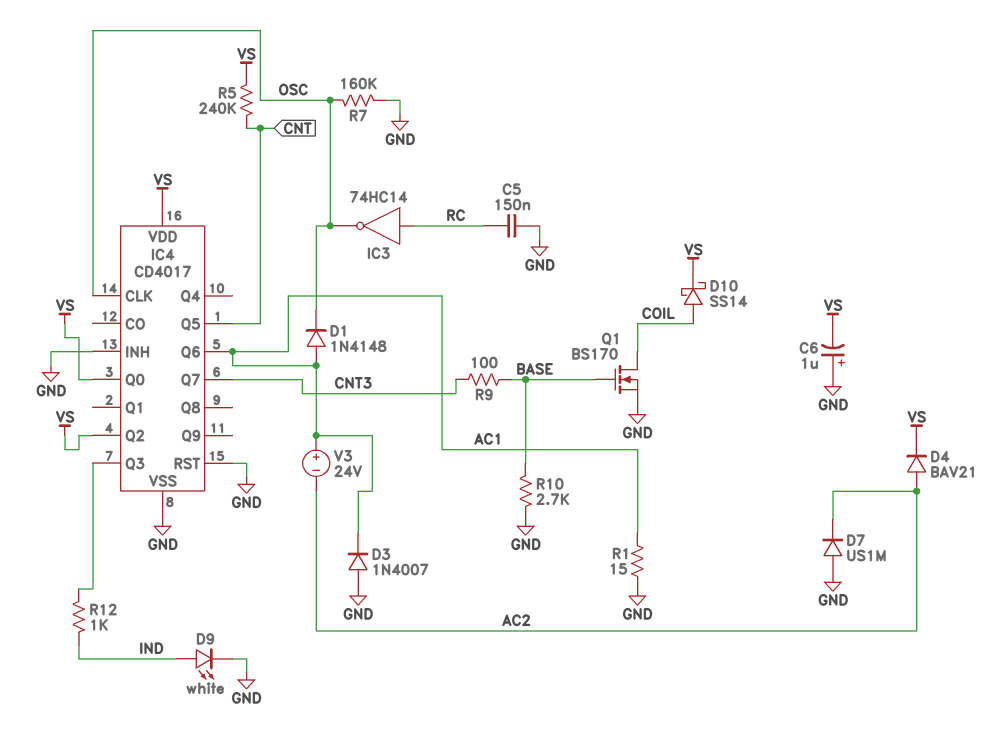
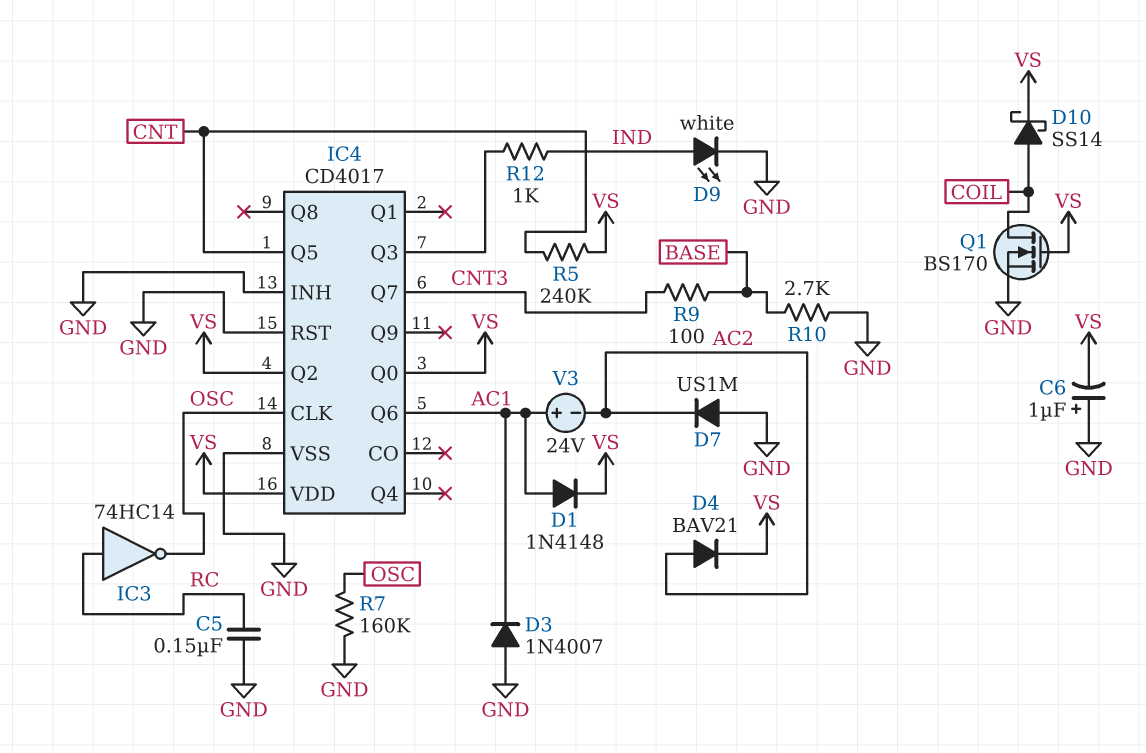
D1: diode 1N4148 (A AC1, K OSC) -> diode 1N4148 (A AC1, K VS)
Q1: NMOS BS170 (G BASE, D COIL, S GND) -> NMOS BS170 (G VS, D COIL, S GND)
R1: 15 (AC1, GND) -> none

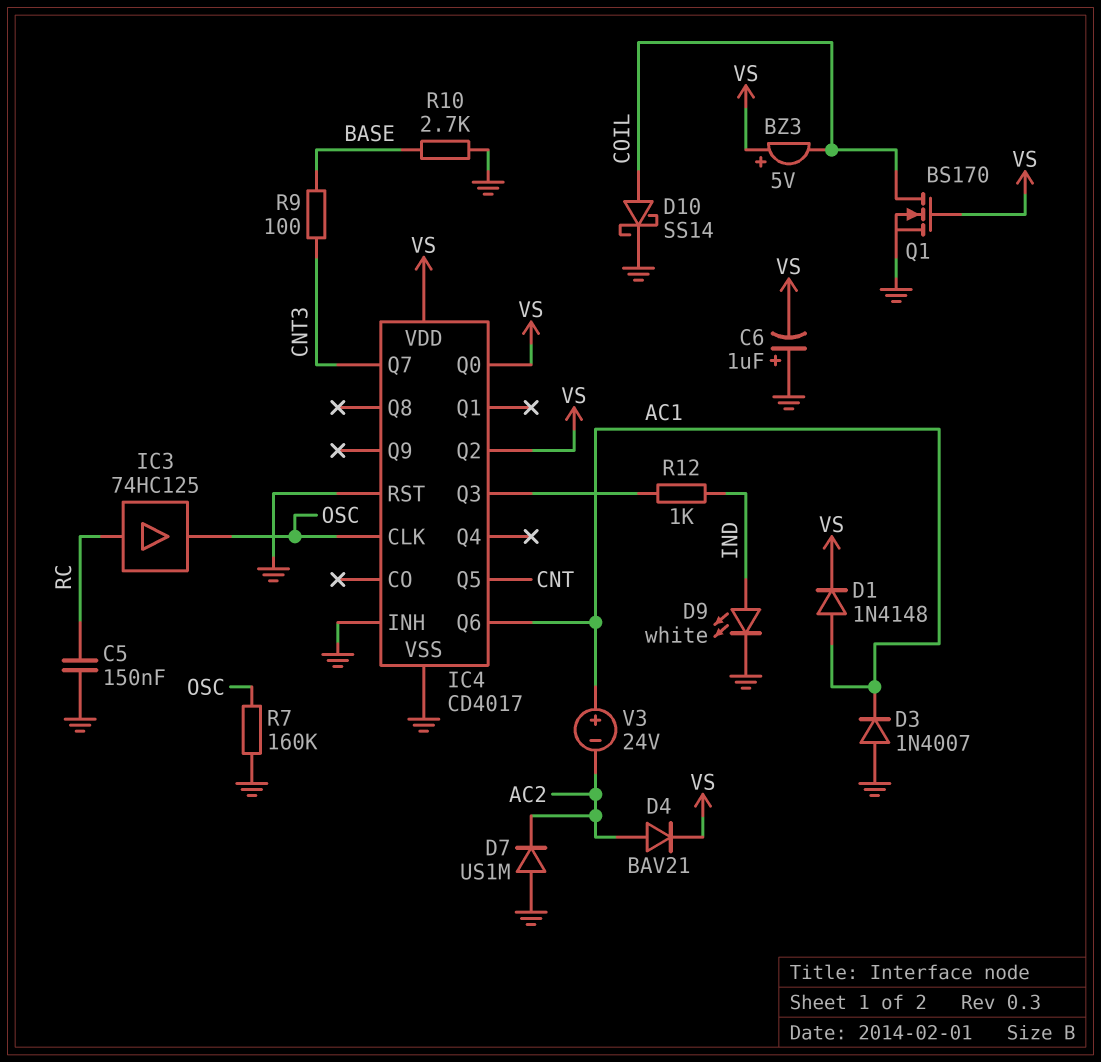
BZ3: none -> buzzer 5V (plus VS, minus COIL)
D10: schottky SS14 (A COIL, K VS) -> schottky SS14 (A COIL, K GND)
IC3: NOT 74HC14 (in RC, out OSC) -> buffer 74HC125 (in RC, out OSC)
R5: 240k (CNT, VS) -> none

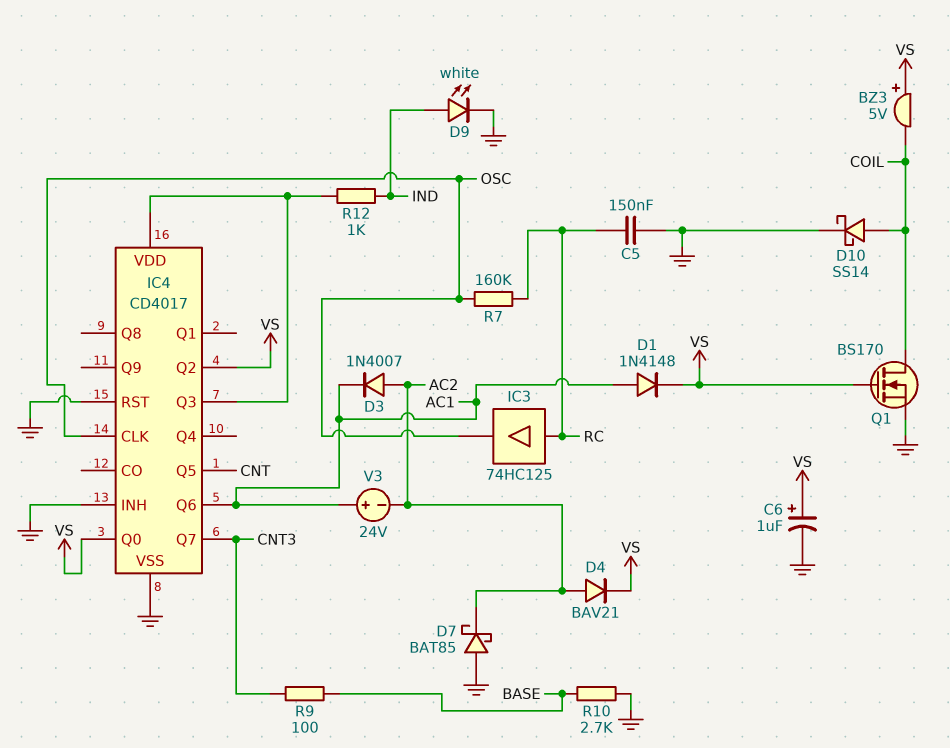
C6: 1uF (plus GND, minus VS) -> 1uF (plus VS, minus GND)
D3: diode 1N4007 (A GND, K AC1) -> diode 1N4007 (A AC2, K AC1)
D7: diode US1M (A GND, K AC2) -> schottky BAT85 (A GND, K AC2)
IC4 pin VDD: VS -> IC4/Q3
R7: 160k (GND, OSC) -> 160k (OSC, RC)

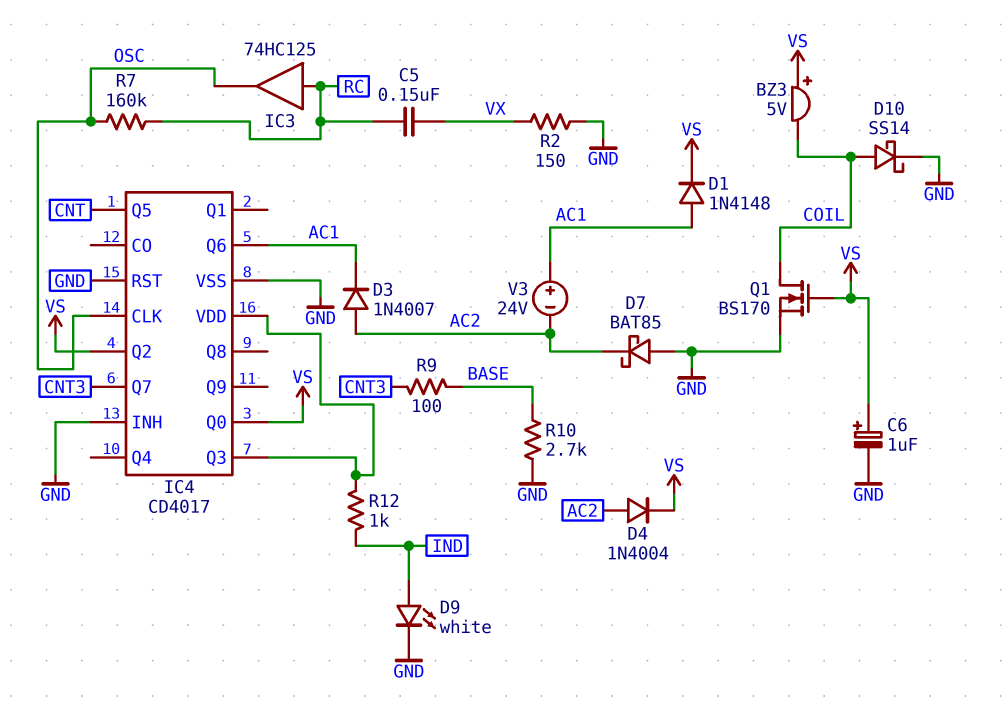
C5: 150nF (GND, RC) -> 150nF (RC, VX)
D4: diode BAV21 (A AC2, K VS) -> diode 1N4004 (A AC2, K VS)
R2: none -> 150 (GND, VX)

